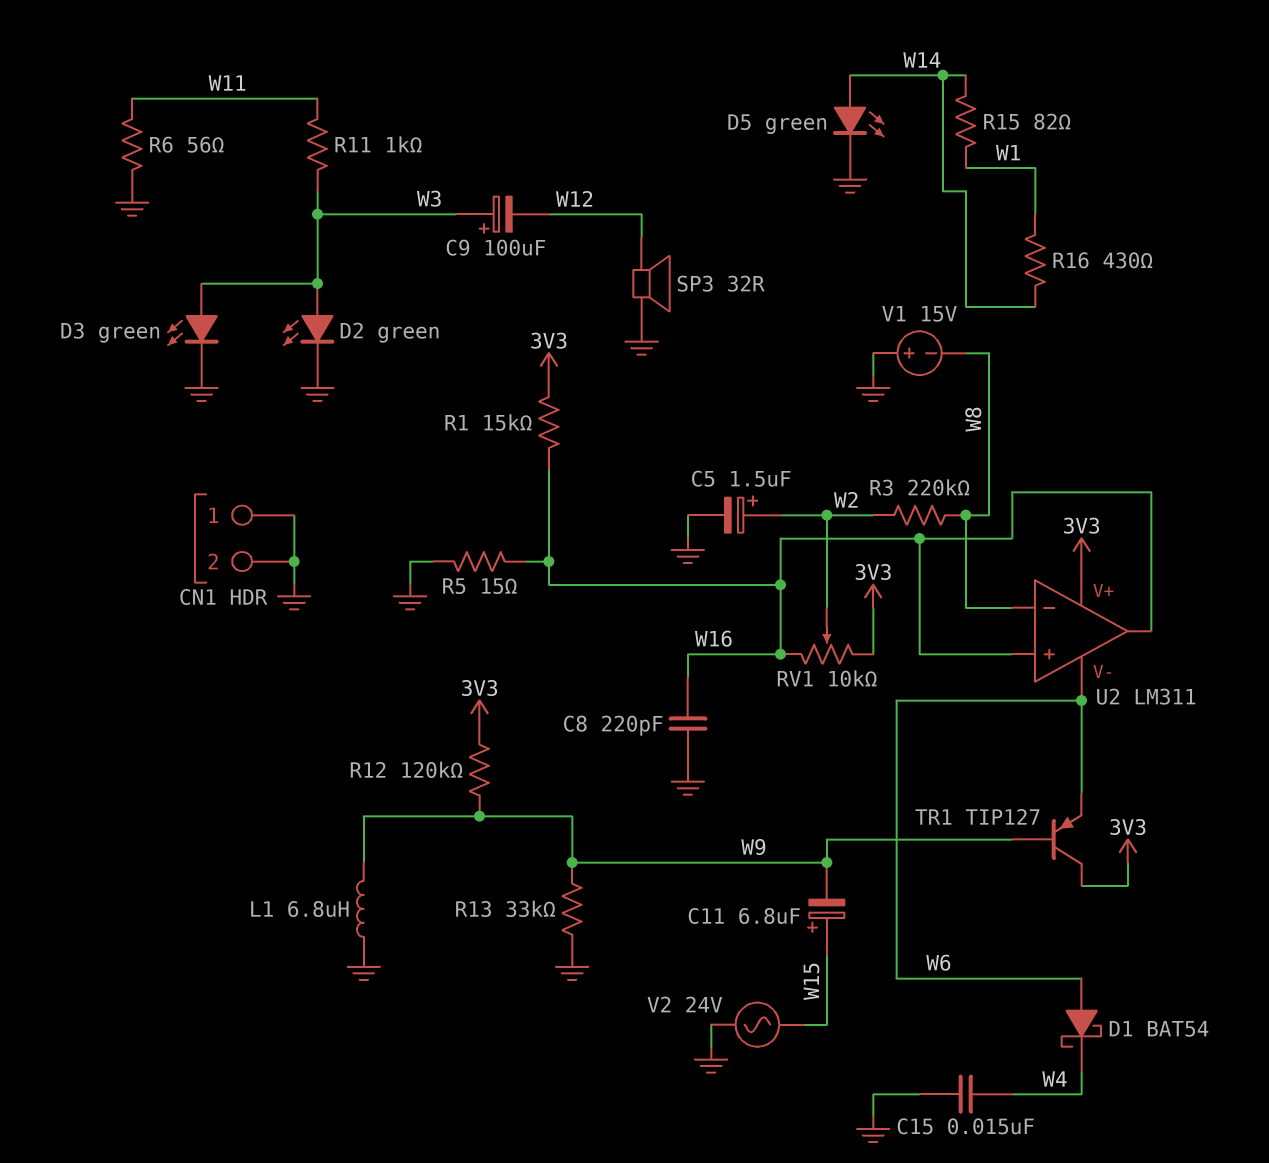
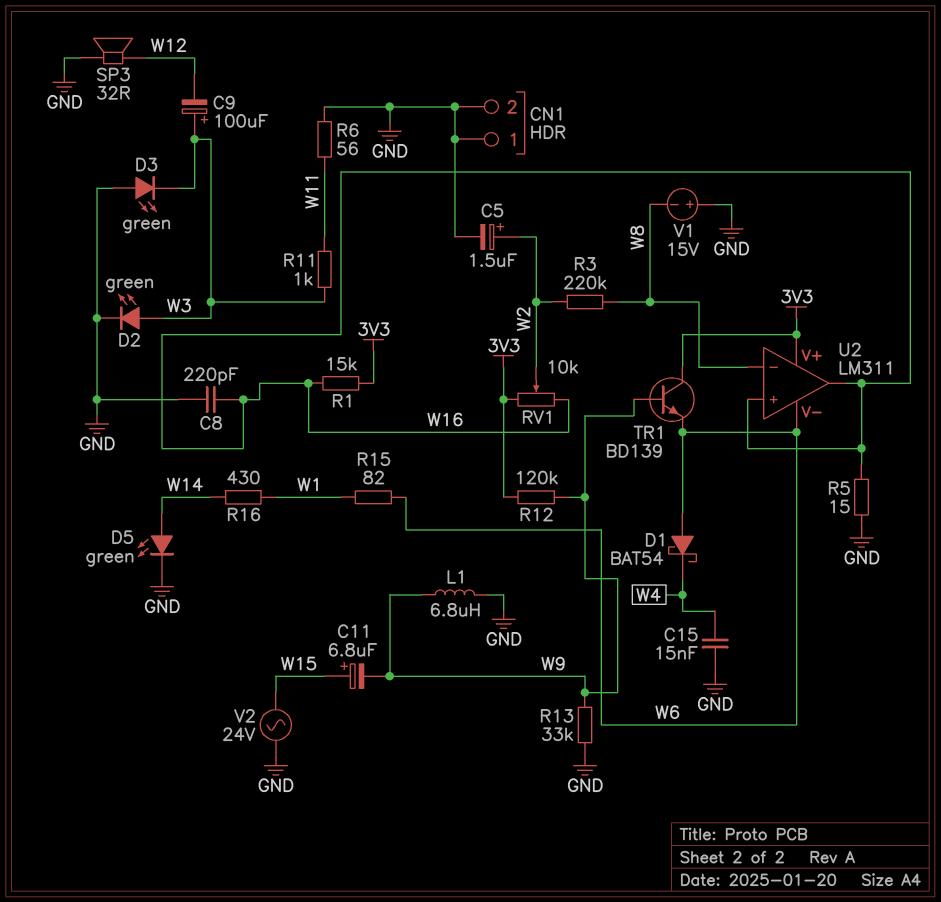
D3: LED green (A W3, K GND) -> LED green (A GND, K W3)
R15: 82 (W1, W14) -> 82 (W1, W6)
TR1: PNP TIP127 (B W9, C 3V3, E W6) -> NPN BD139 (B W9, C 3V3, E W6)

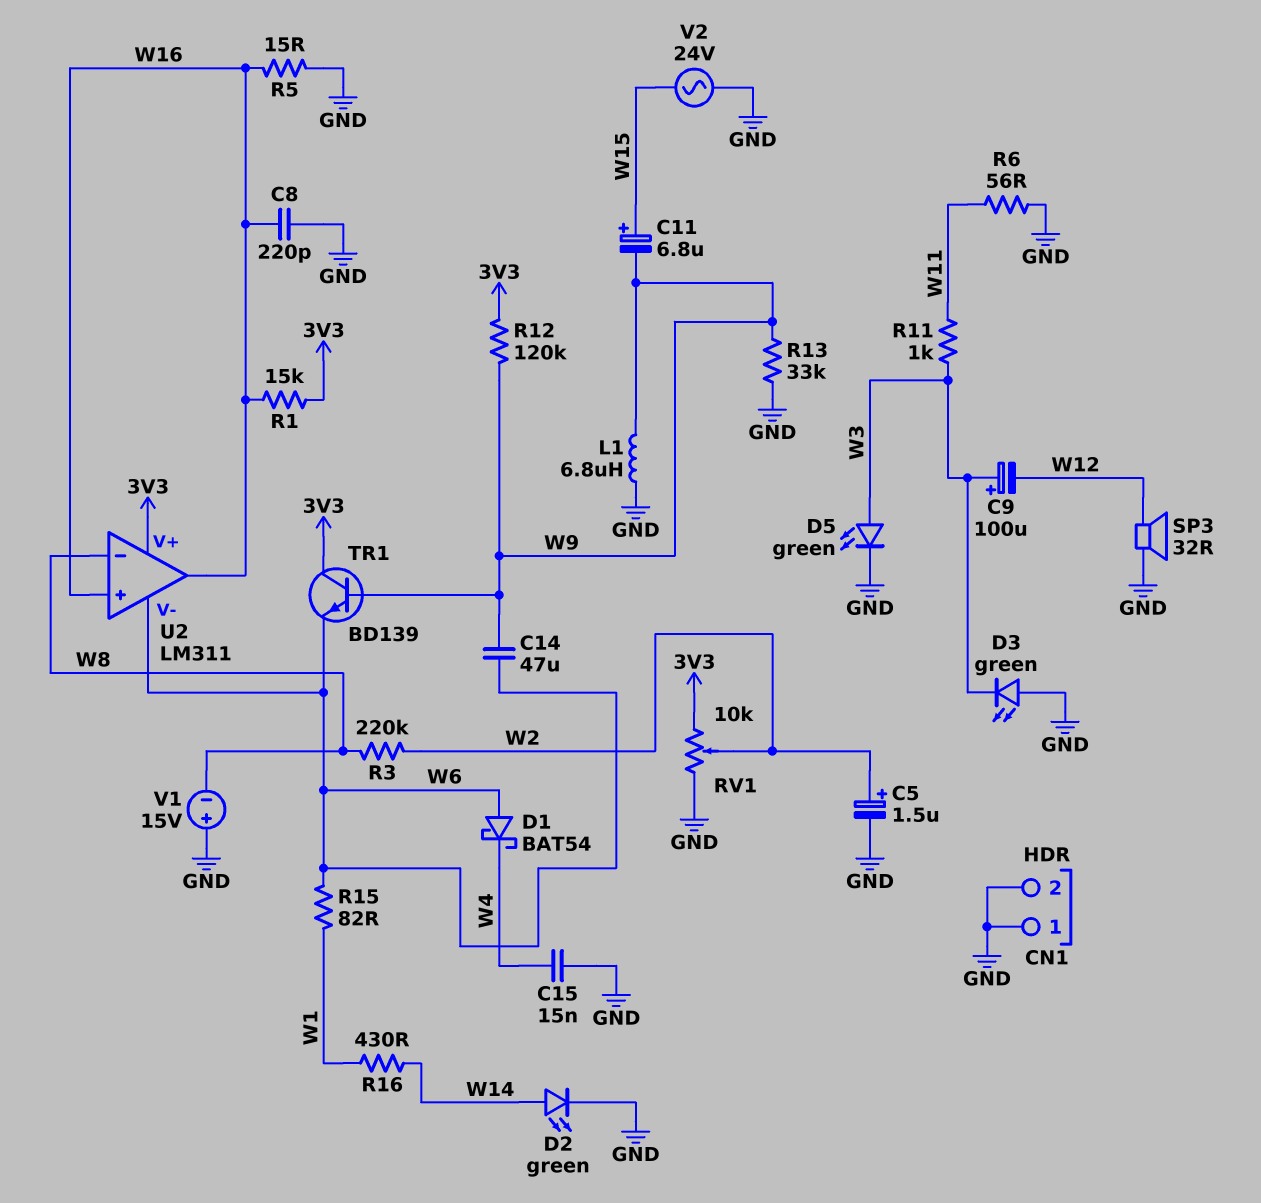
C14: none -> 47uF (W6, W9)
D2: LED green (A W3, K GND) -> LED green (A W14, K GND)
D5: LED green (A W14, K GND) -> LED green (A W3, K GND)
RV1: 10k (3V3, W16, wiper W2) -> 10k (3V3, GND, wiper W2)

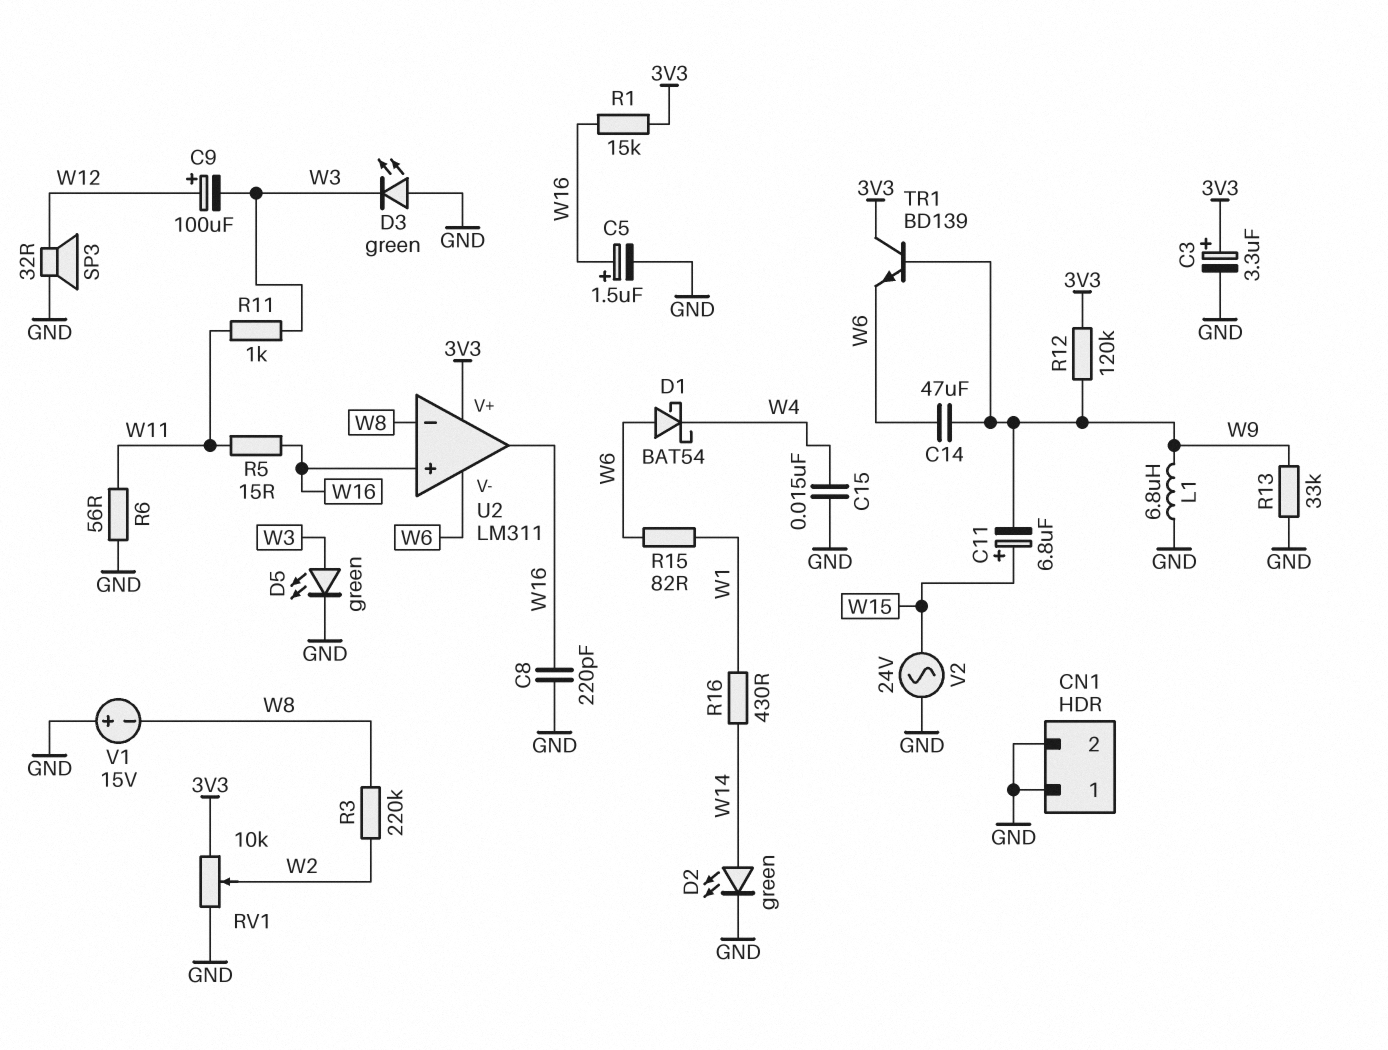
C3: none -> 3.3uF (plus 3V3, minus GND)
C5: 1.5uF (plus W2, minus GND) -> 1.5uF (plus W16, minus GND)
C9: 100uF (plus W3, minus W12) -> 100uF (plus W12, minus W3)
R5: 15 (GND, W16) -> 15 (W11, W16)

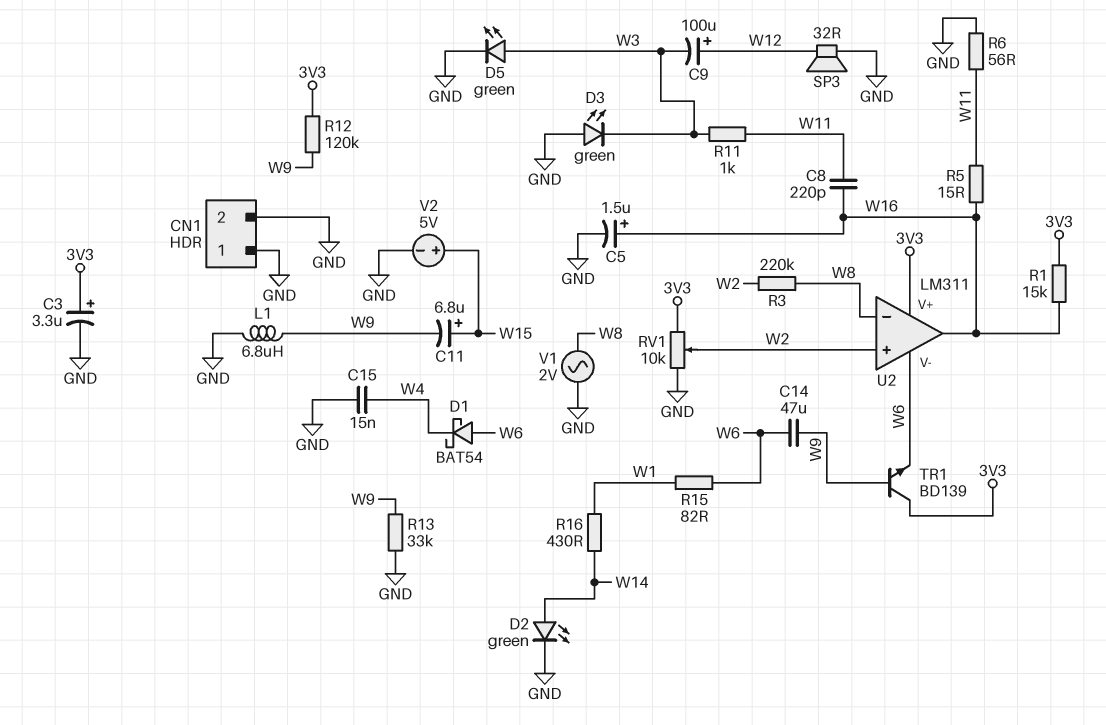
C8: 220pF (GND, W16) -> 220pF (W11, W16)
U2 pin in+: W16 -> W2
V1: 15V (plus GND, minus W8) -> AC 2V (GND, W8)
V2: AC 24V (GND, W15) -> 5V (plus W15, minus GND)

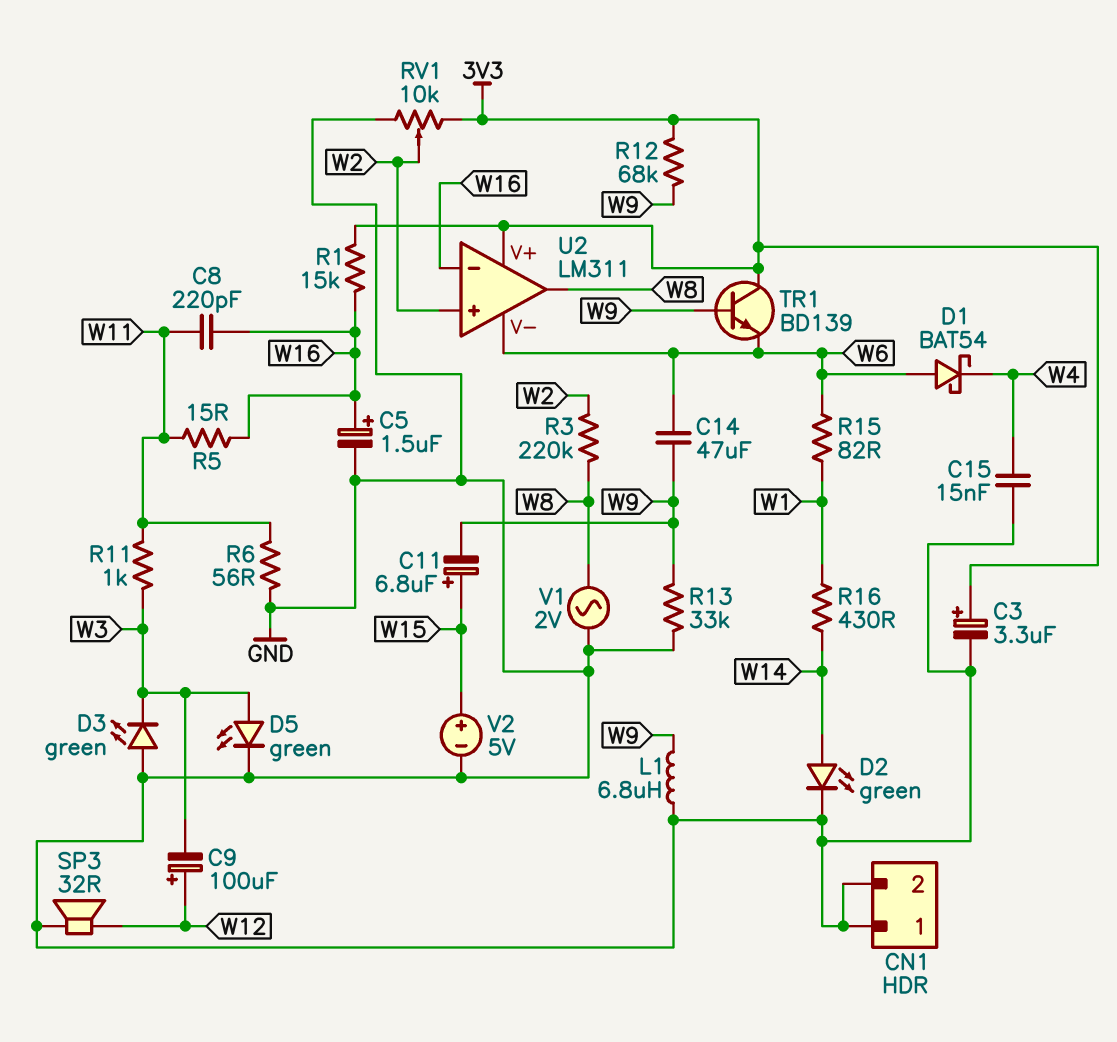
R12: 120k (3V3, W9) -> 68k (3V3, W9)
U2 pin in-: W8 -> W16
U2 pin out: W16 -> W8

